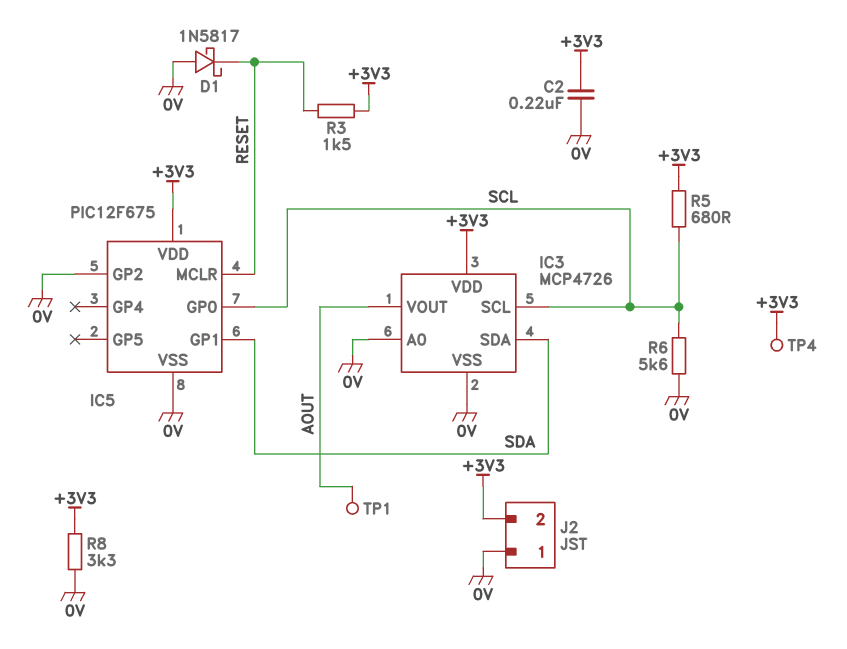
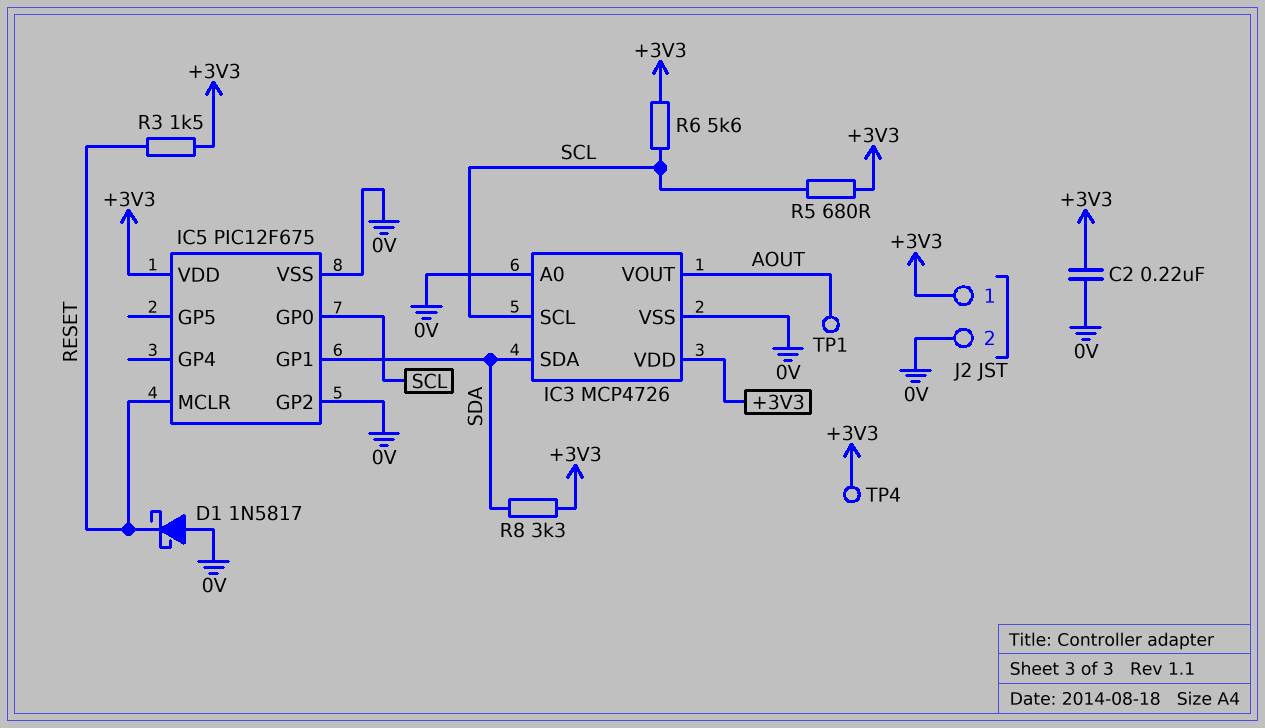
J2 pin 1: 0V -> +3V3
J2 pin 2: +3V3 -> 0V
R6: 5.6k (0V, SCL) -> 5.6k (+3V3, SCL)
R8: 3.3k (+3V3, 0V) -> 3.3k (+3V3, SDA)

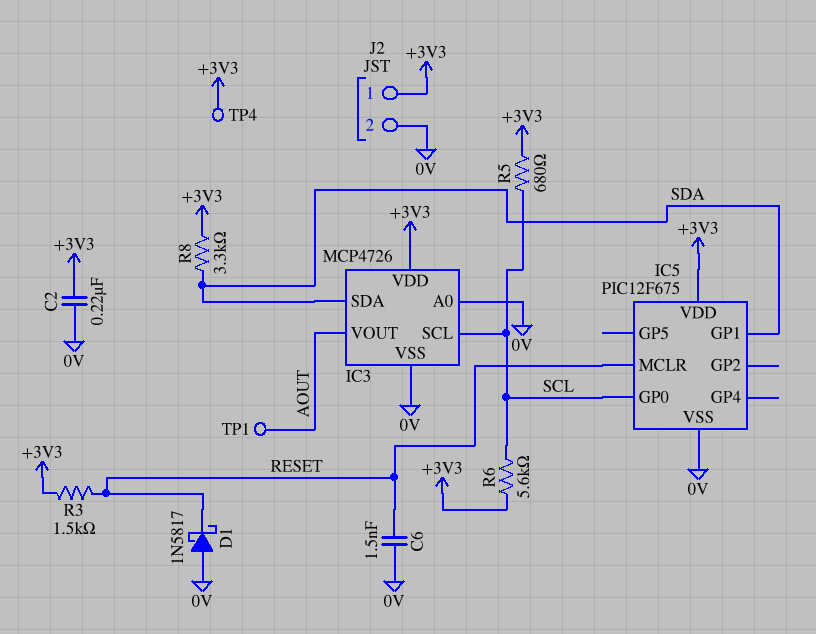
C6: none -> 1.5nF (0V, RESET)
IC5 pin GP2: 0V -> none

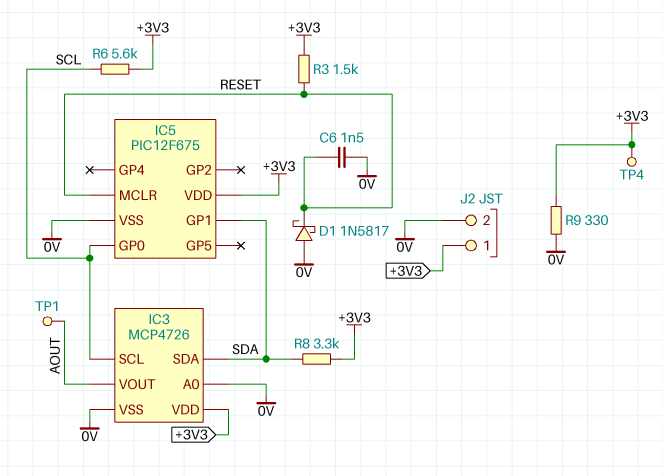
C2: 220nF (+3V3, 0V) -> none
R5: 680 (+3V3, SCL) -> none
R9: none -> 330 (+3V3, 0V)

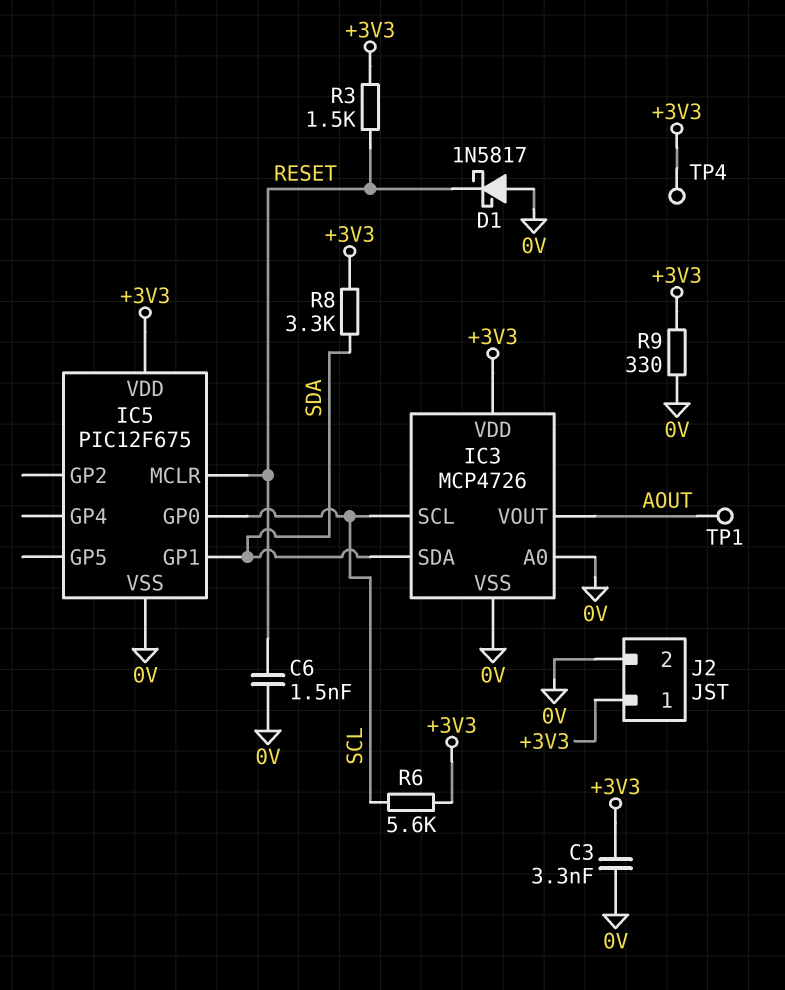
C3: none -> 3.3nF (+3V3, 0V)

